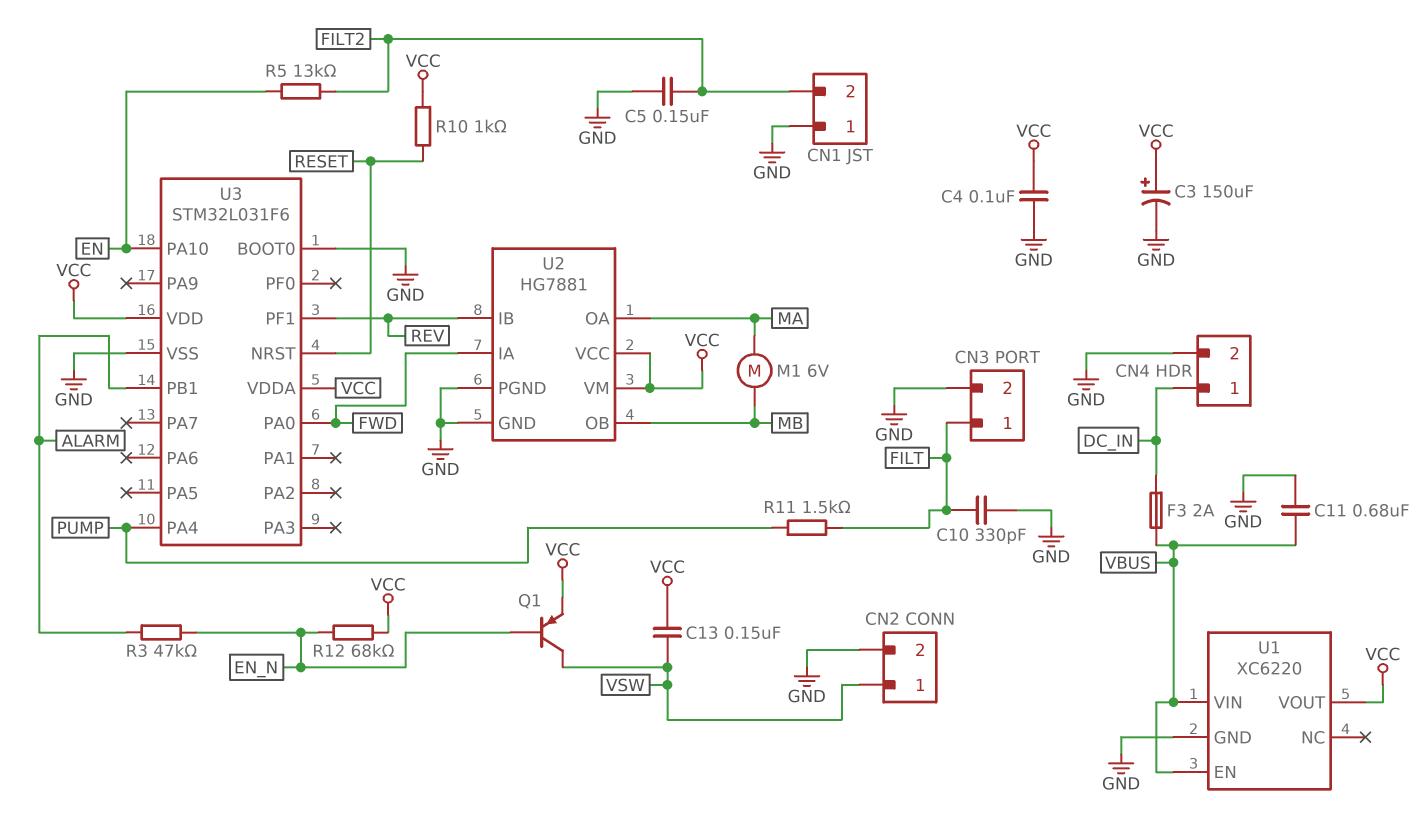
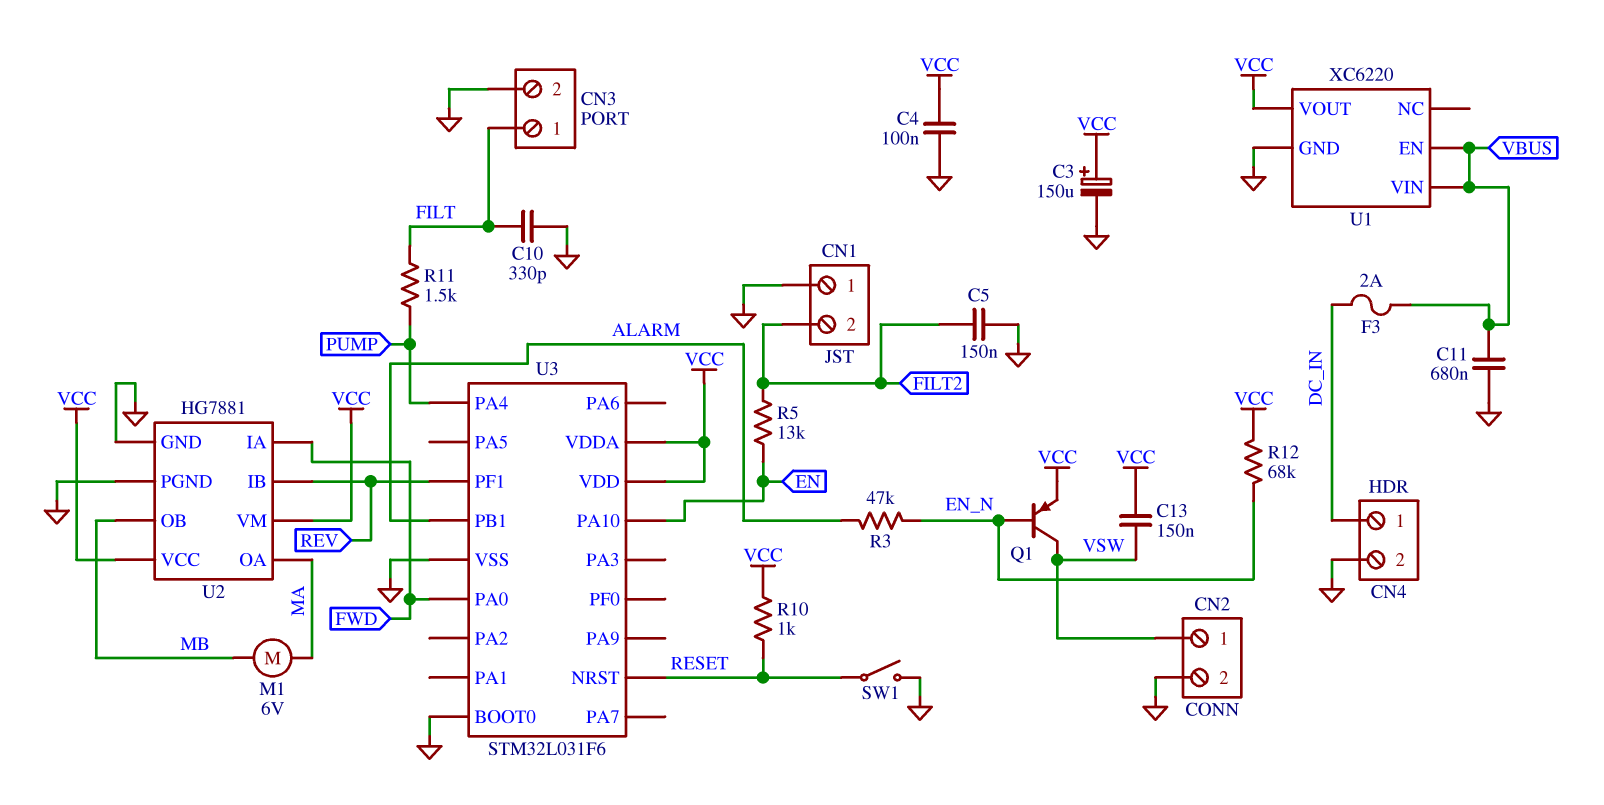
SW1: none -> switch (GND, RESET)

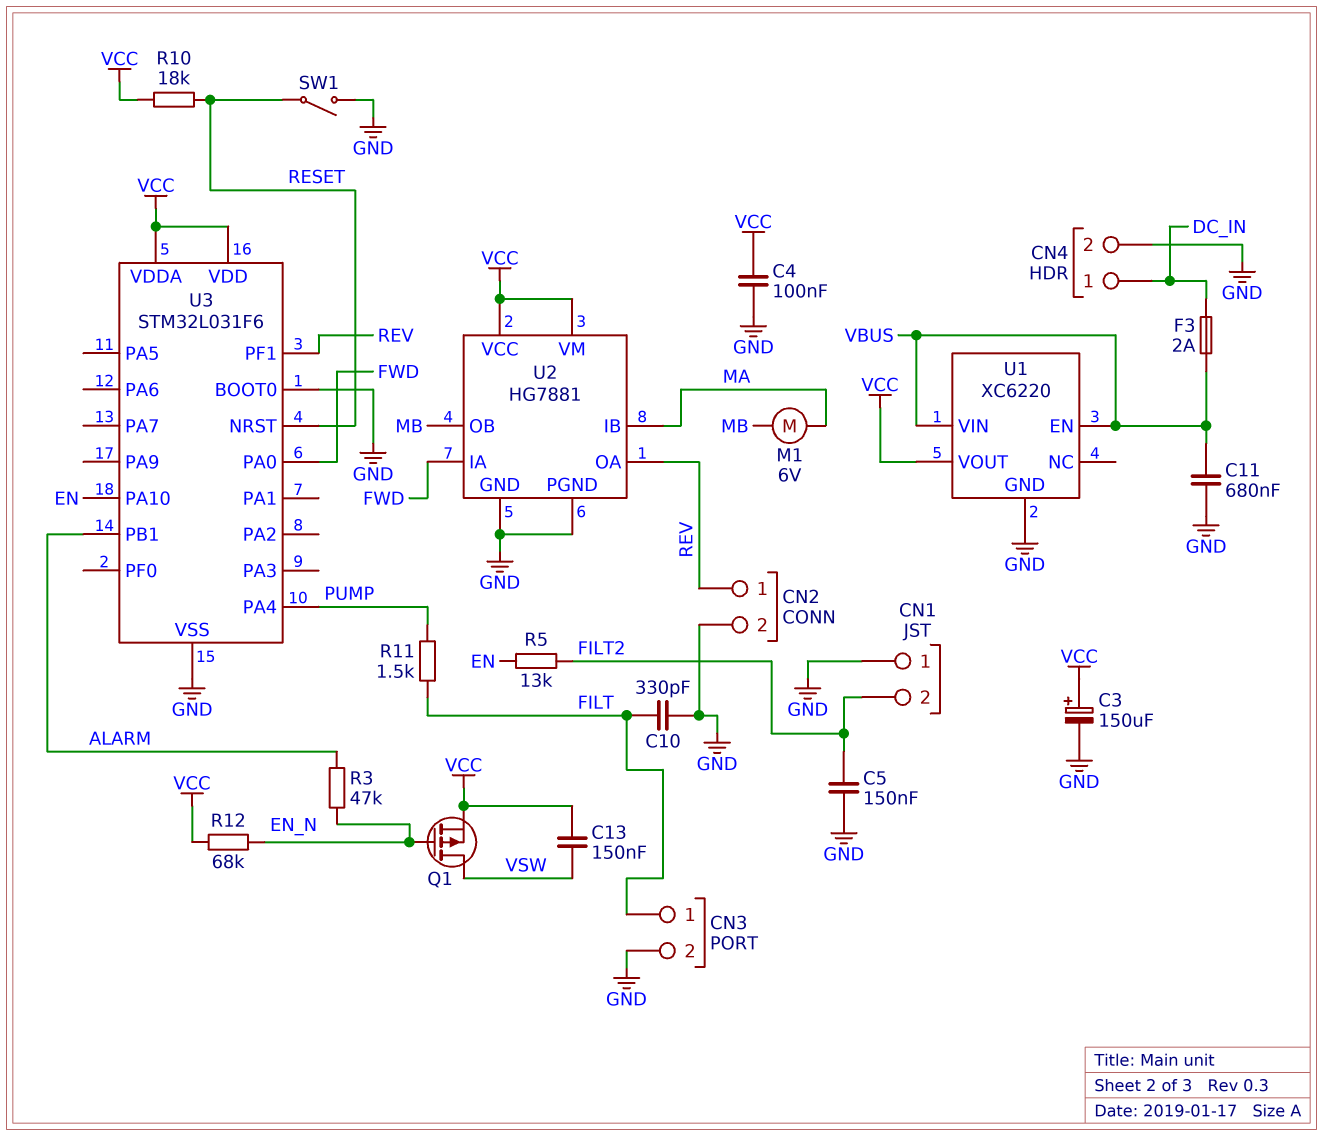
CN2 pin 1: VSW -> REV
Q1: PNP (B EN_N, C VSW, E VCC) -> PMOS (G EN_N, D VSW, S VCC)
R10: 1k (RESET, VCC) -> 18k (RESET, VCC)
U2 pin IB: REV -> MA
U2 pin OA: MA -> REV

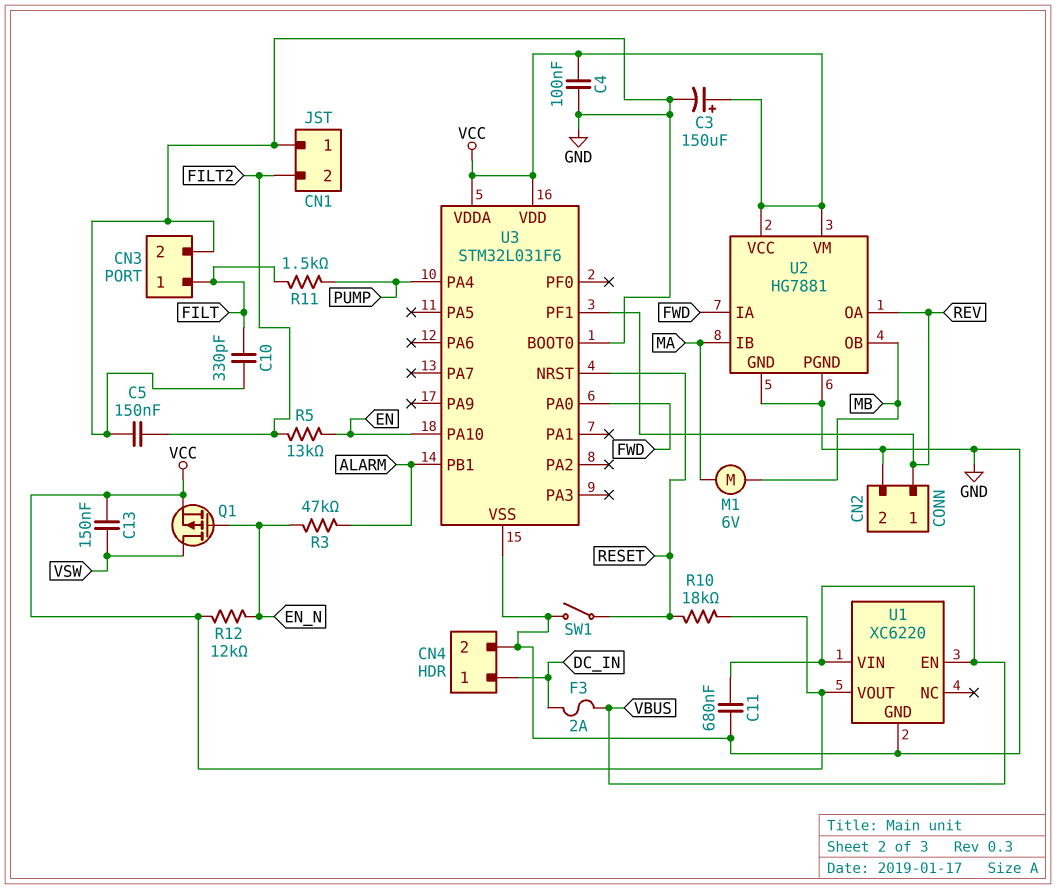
R12: 68k (EN_N, VCC) -> 12k (EN_N, VCC)

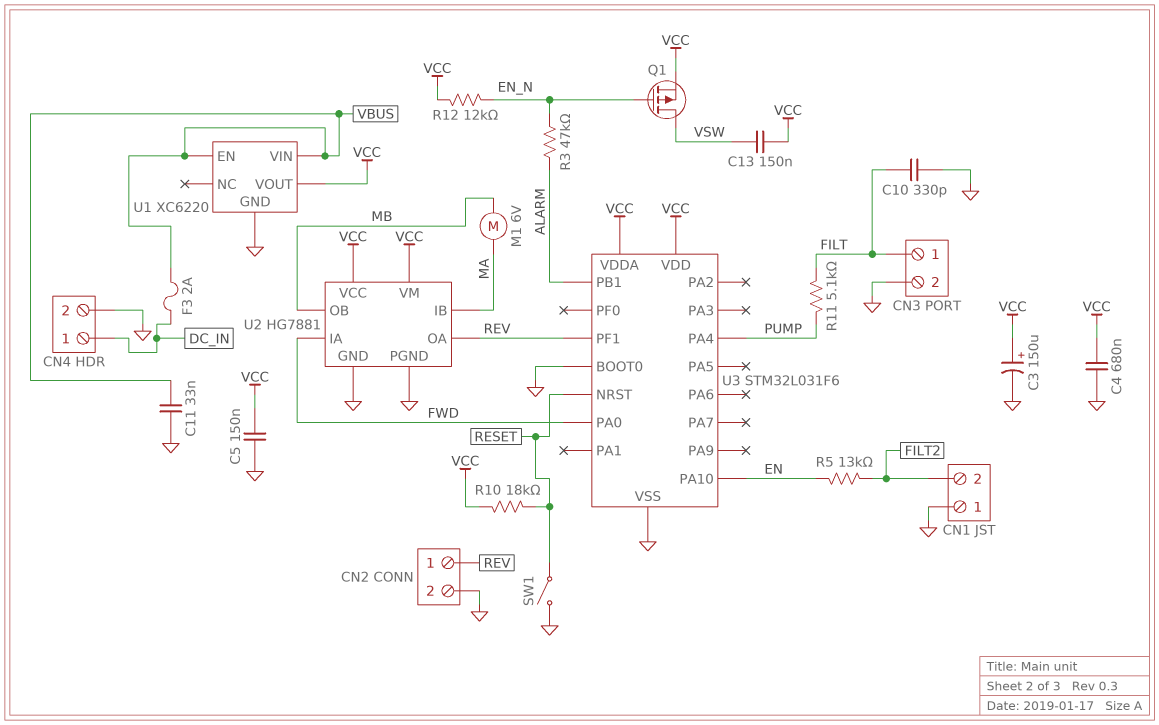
C4: 100nF (GND, VCC) -> 680nF (GND, VCC)
C5: 150nF (FILT2, GND) -> 150nF (GND, VCC)
C11: 680nF (GND, VBUS) -> 33nF (GND, VBUS)
R11: 1.5k (FILT, PUMP) -> 5.1k (FILT, PUMP)

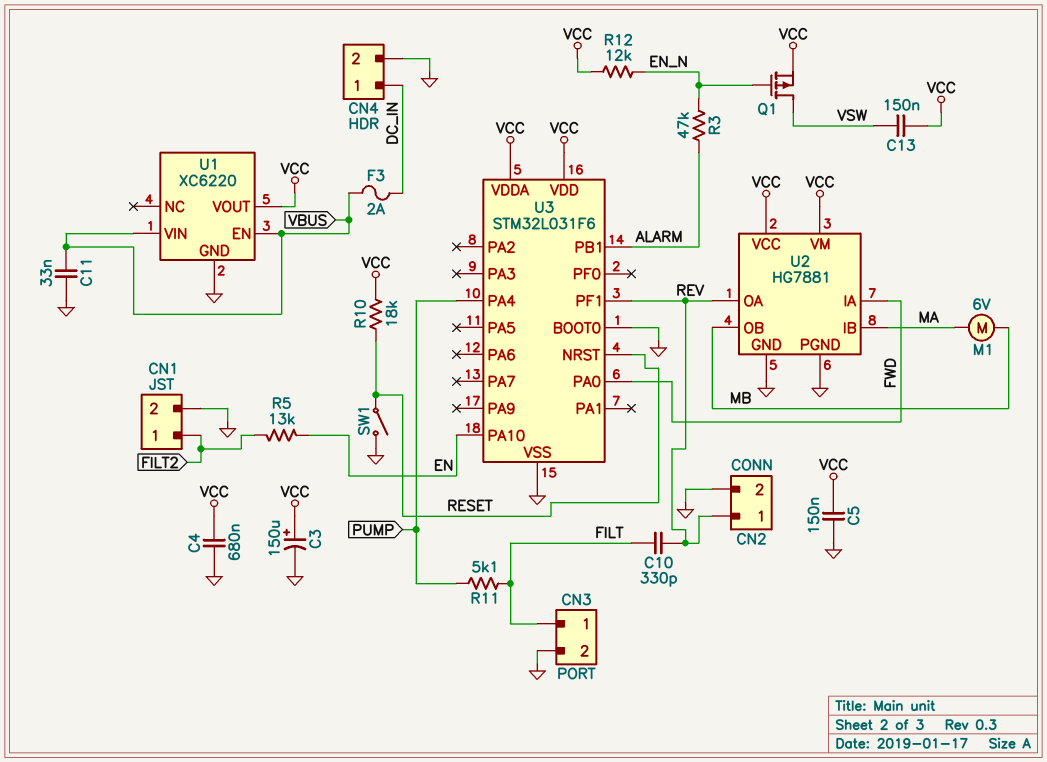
C10: 330pF (FILT, GND) -> 330pF (FILT, REV)
CN1 pin 1: GND -> FILT2
CN1 pin 2: FILT2 -> GND

